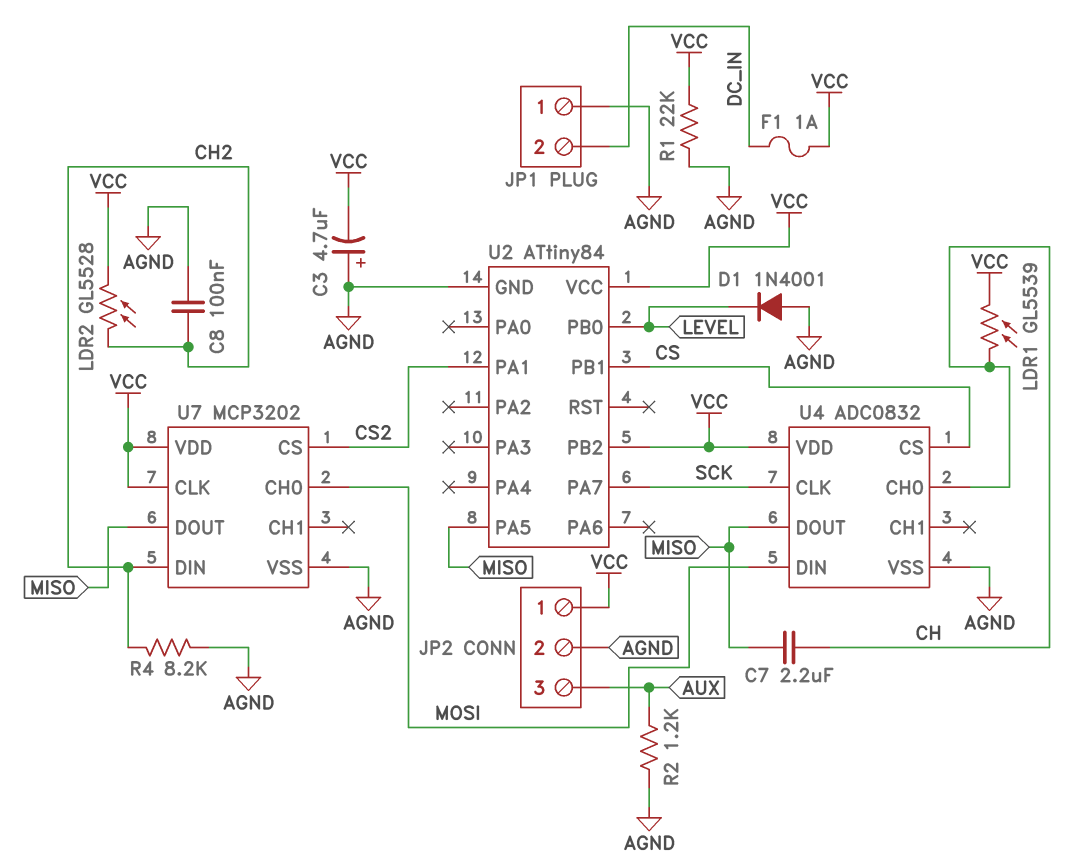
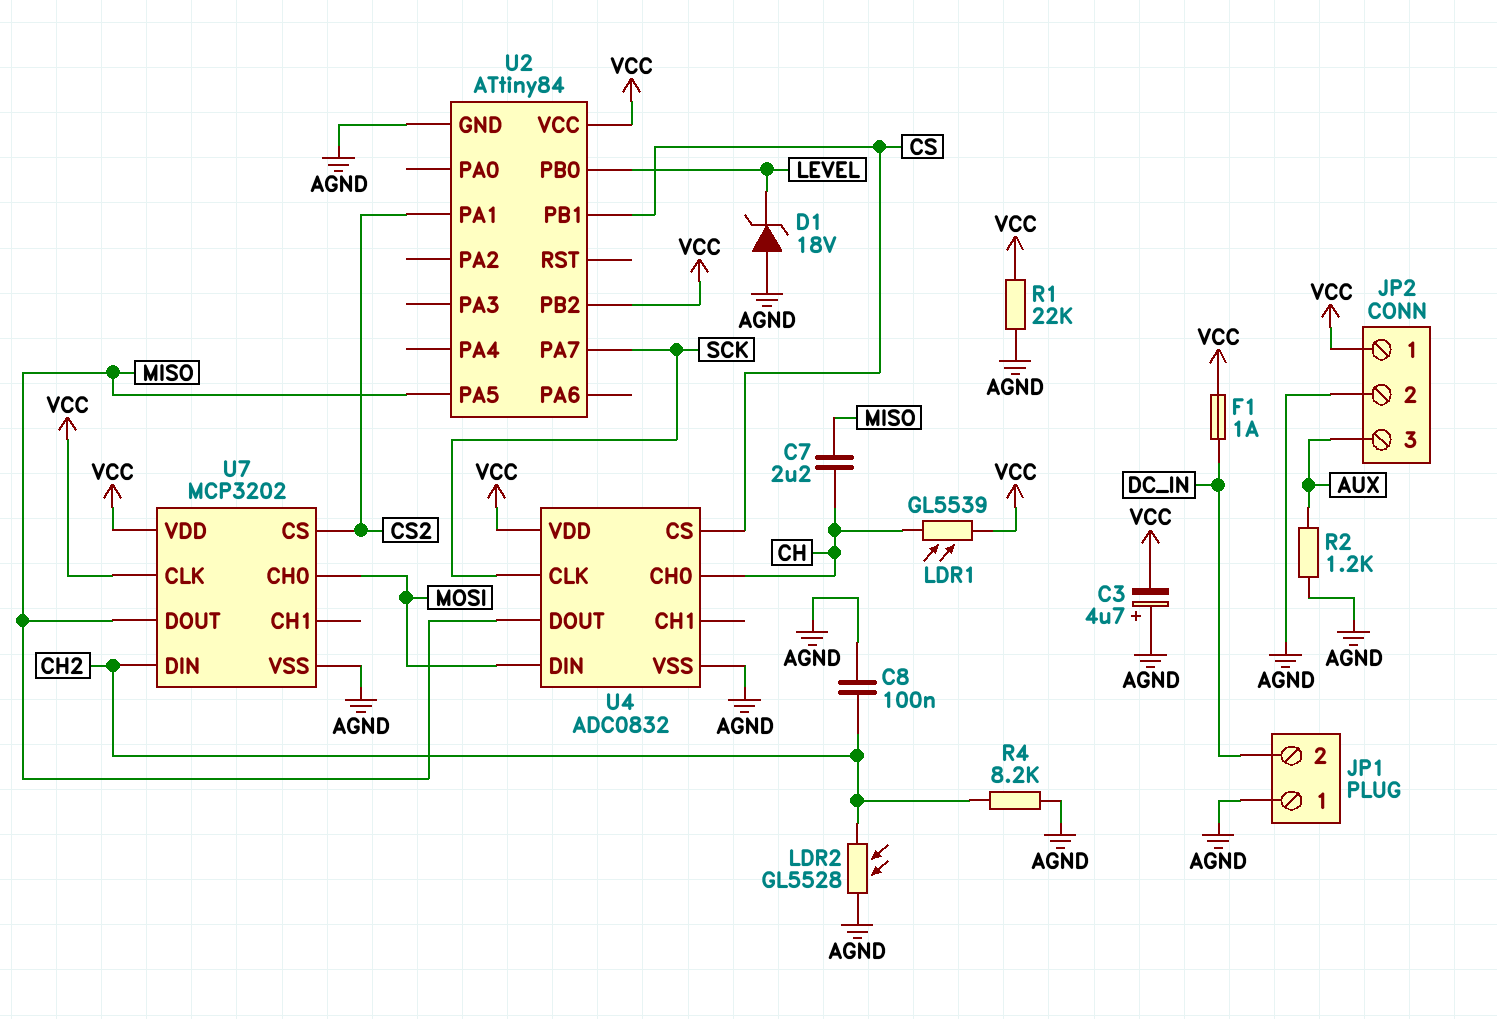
D1: diode 1N4001 (A AGND, K LEVEL) -> zener 18V (A AGND, K LEVEL)
LDR2: GL5528 (CH2, VCC) -> GL5528 (AGND, CH2)

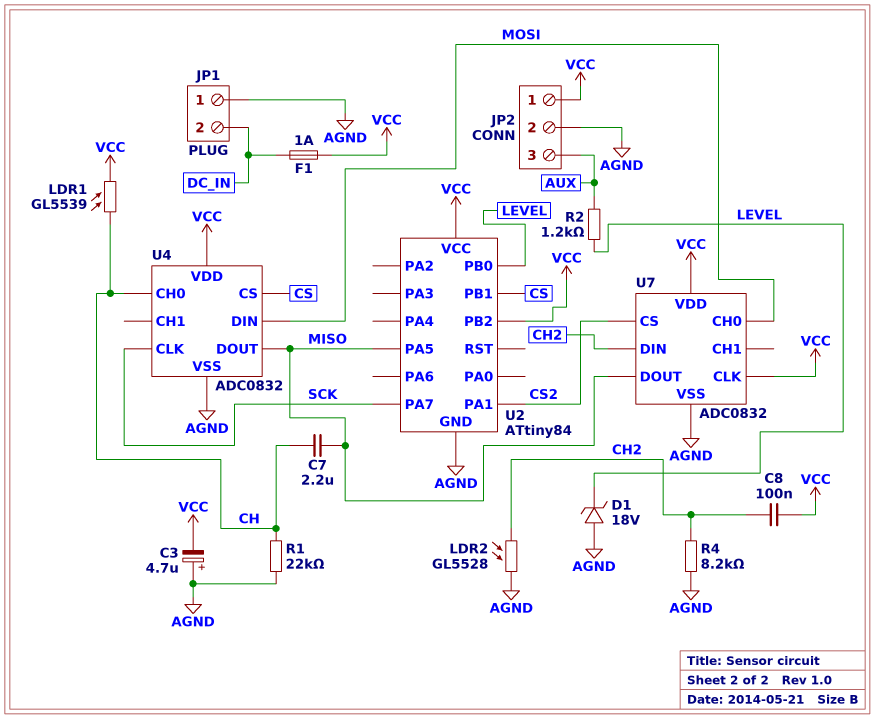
C8: 100nF (AGND, CH2) -> 100nF (CH2, VCC)
R1: 22k (AGND, VCC) -> 22k (AGND, CH)
R2: 1.2k (AGND, AUX) -> 1.2k (AUX, LEVEL)
U7: MCP3202 -> ADC0832

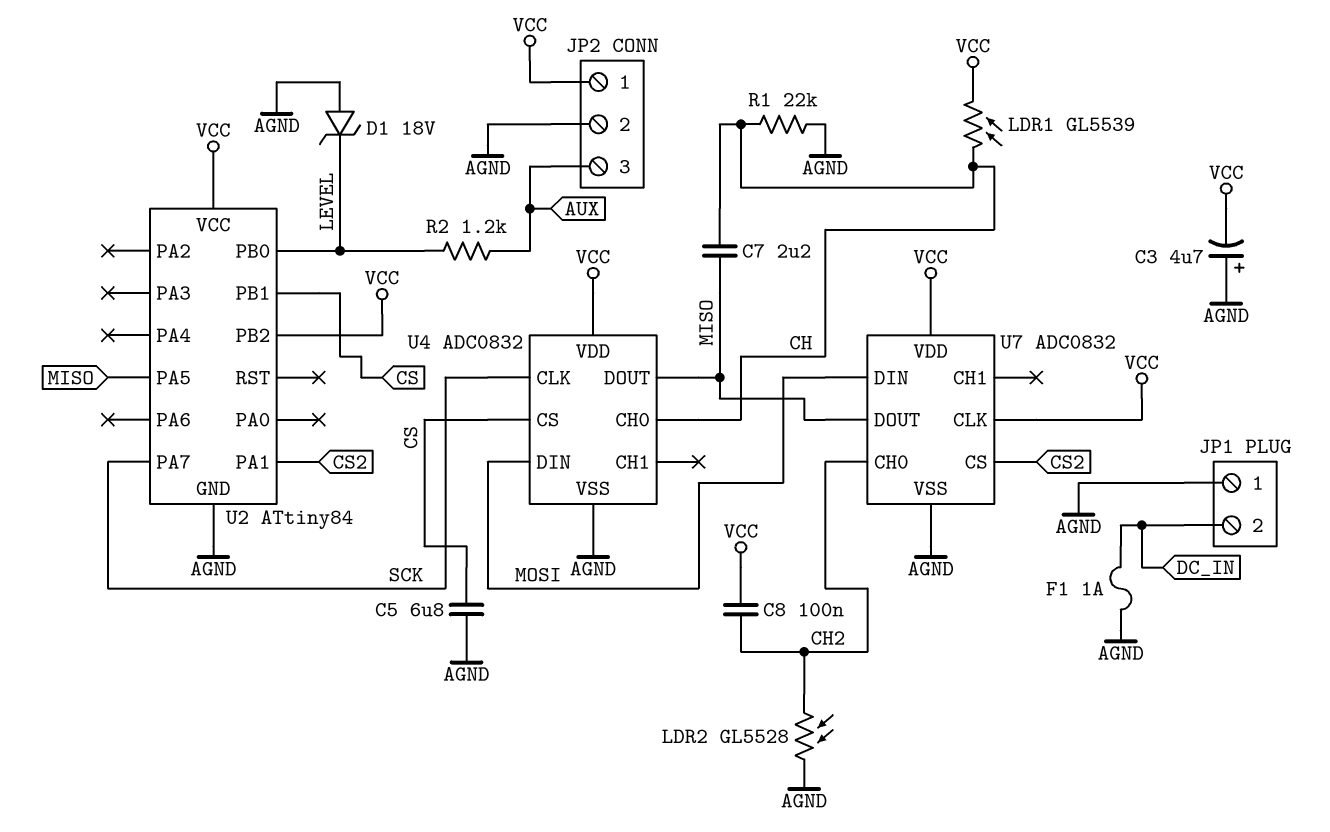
C5: none -> 6.8uF (AGND, CS)
F1: 1A (DC_IN, VCC) -> 1A (AGND, DC_IN)
R4: 8.2k (AGND, CH2) -> none
U7 pin CH0: MOSI -> CH2
U7 pin DIN: CH2 -> MOSI

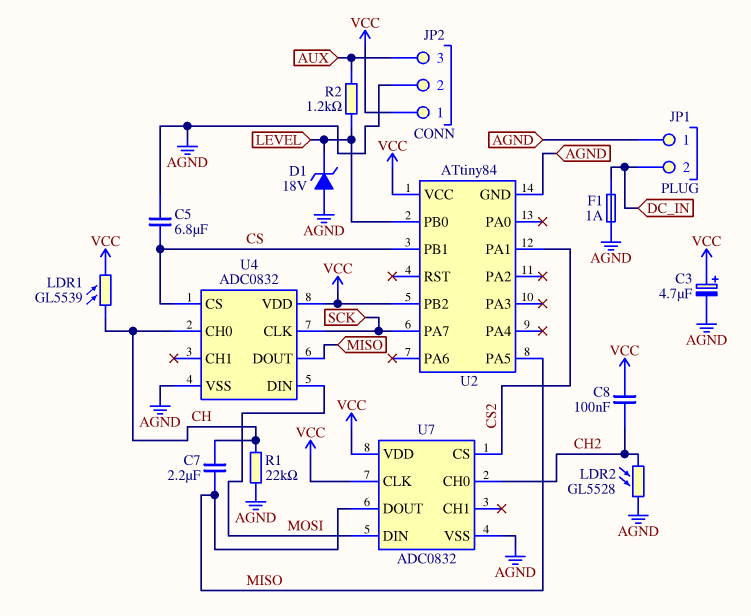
C3: 4.7uF (plus AGND, minus VCC) -> 4.7uF (plus VCC, minus AGND)

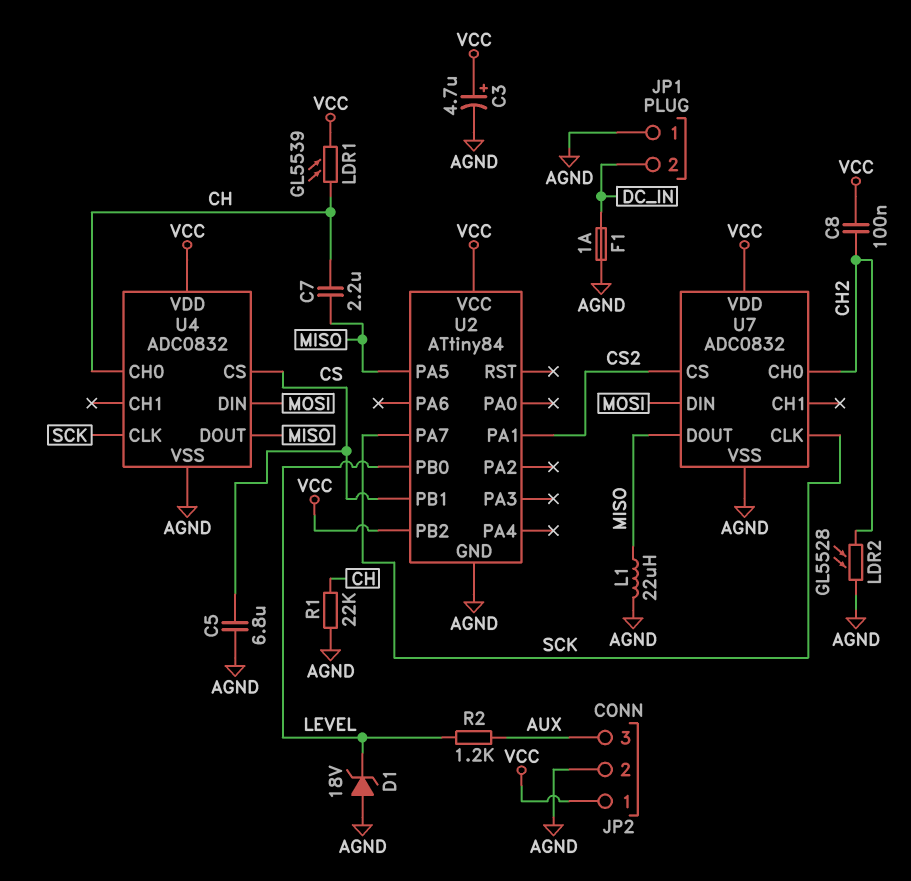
L1: none -> 22uH (AGND, MISO)
U7 pin CLK: VCC -> SCK

